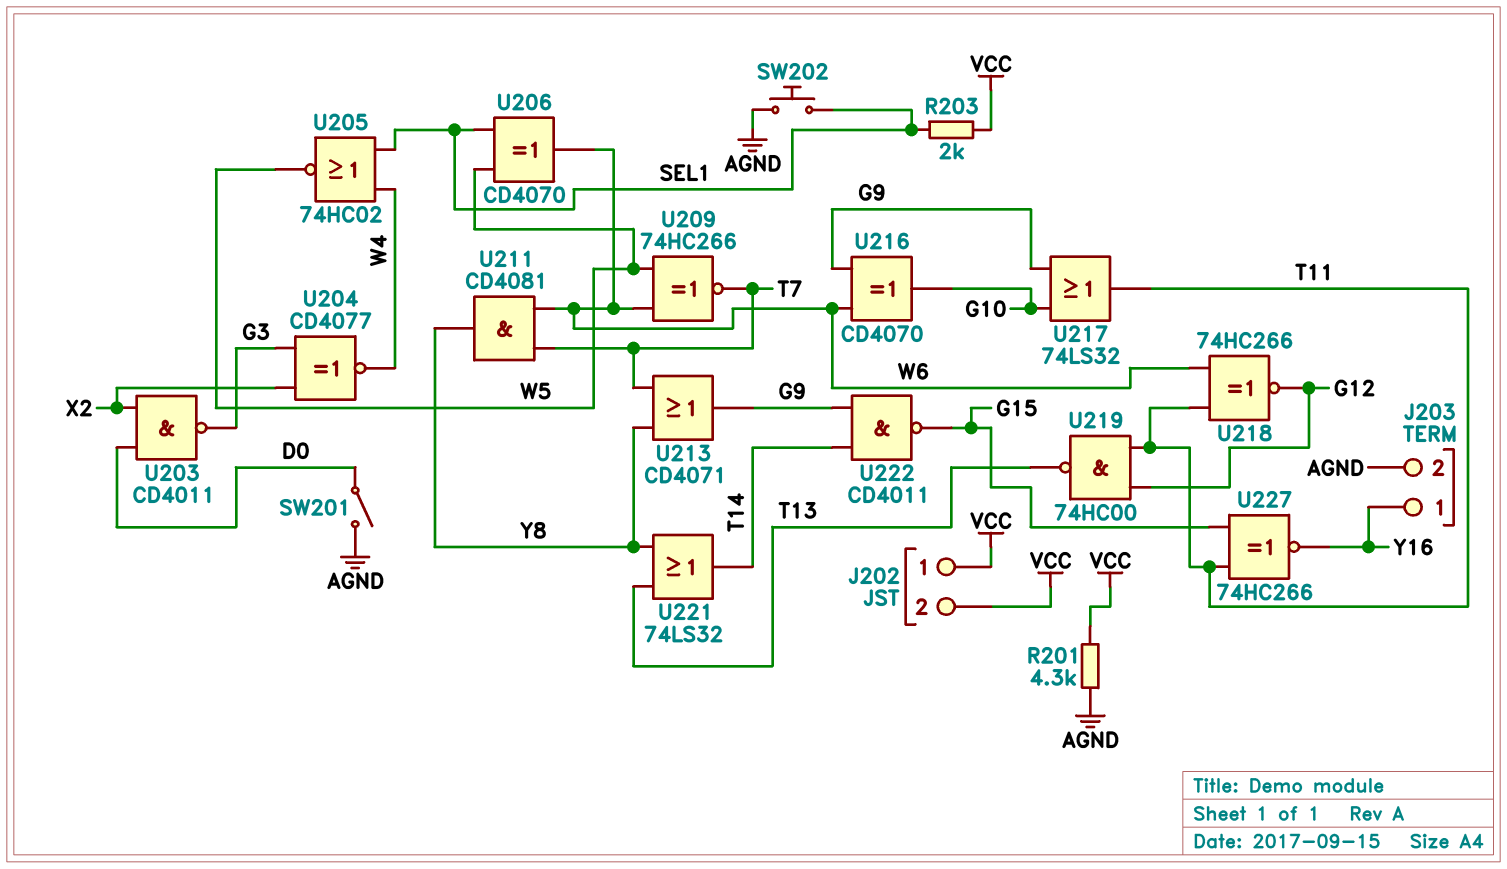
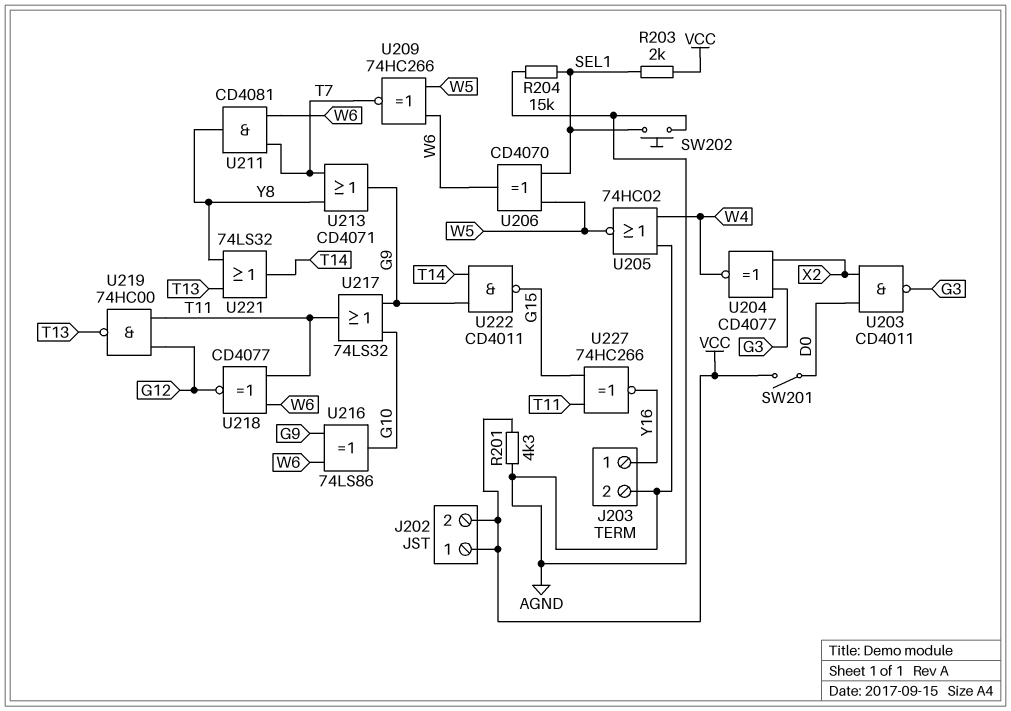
R204: none -> 15k (AGND, SEL1)
SW201: switch (AGND, D0) -> switch (D0, VCC)
U205: NOR 74HC02 (in SEL1, in W4, out W5) -> NOR 74HC02 (in AGND, in W4, out W5)
U216: XOR CD4070 (in G9, in W6, out G10) -> XOR 74LS86 (in G9, in W6, out G10)
U218: XNOR 74HC266 (in T11, in W6, out G12) -> XNOR CD4077 (in T11, in W6, out G12)

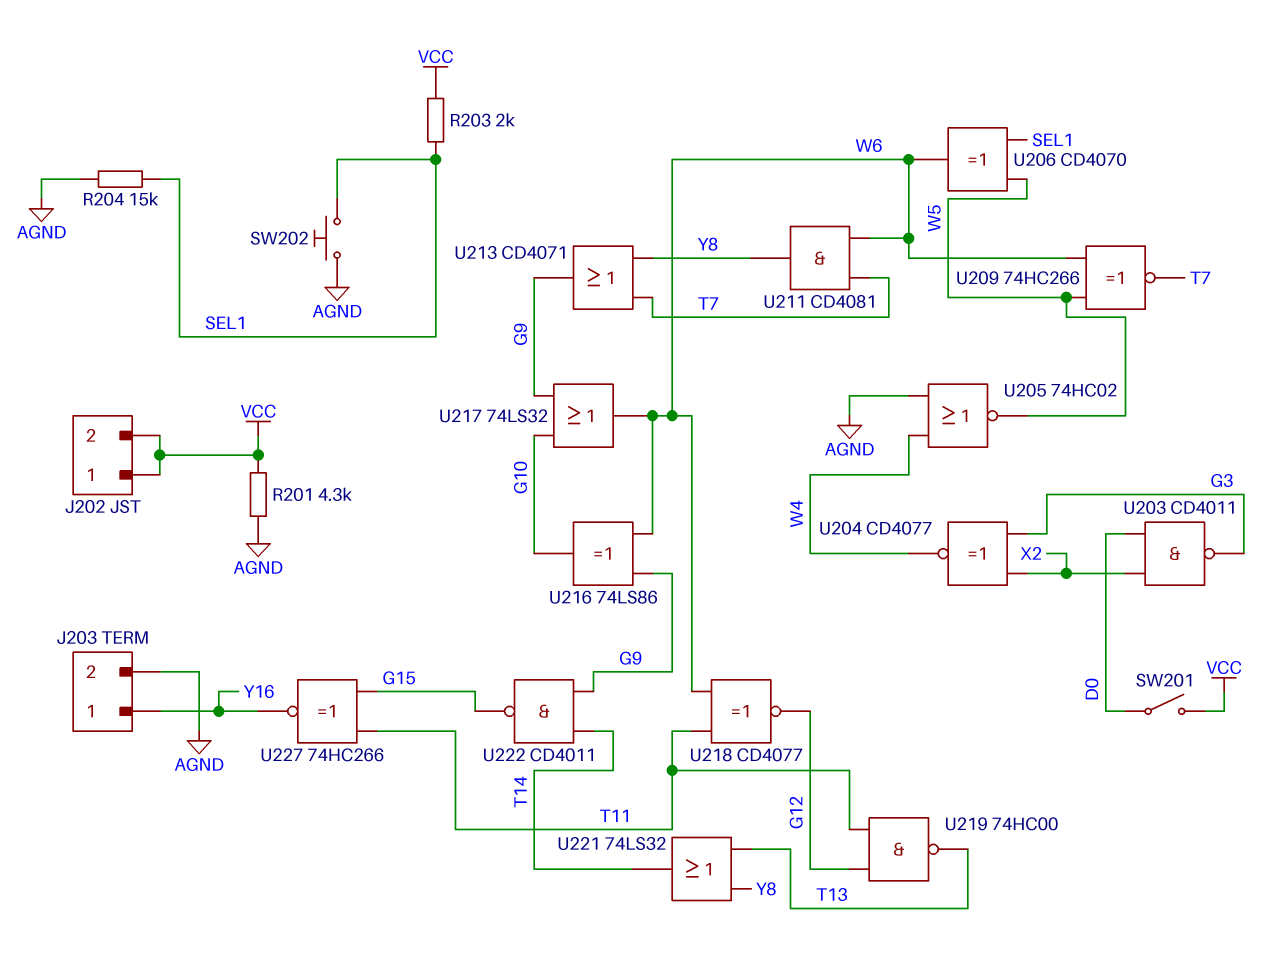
U217: OR 74LS32 (in G9, in G10, out T11) -> OR 74LS32 (in G9, in G10, out W6)

